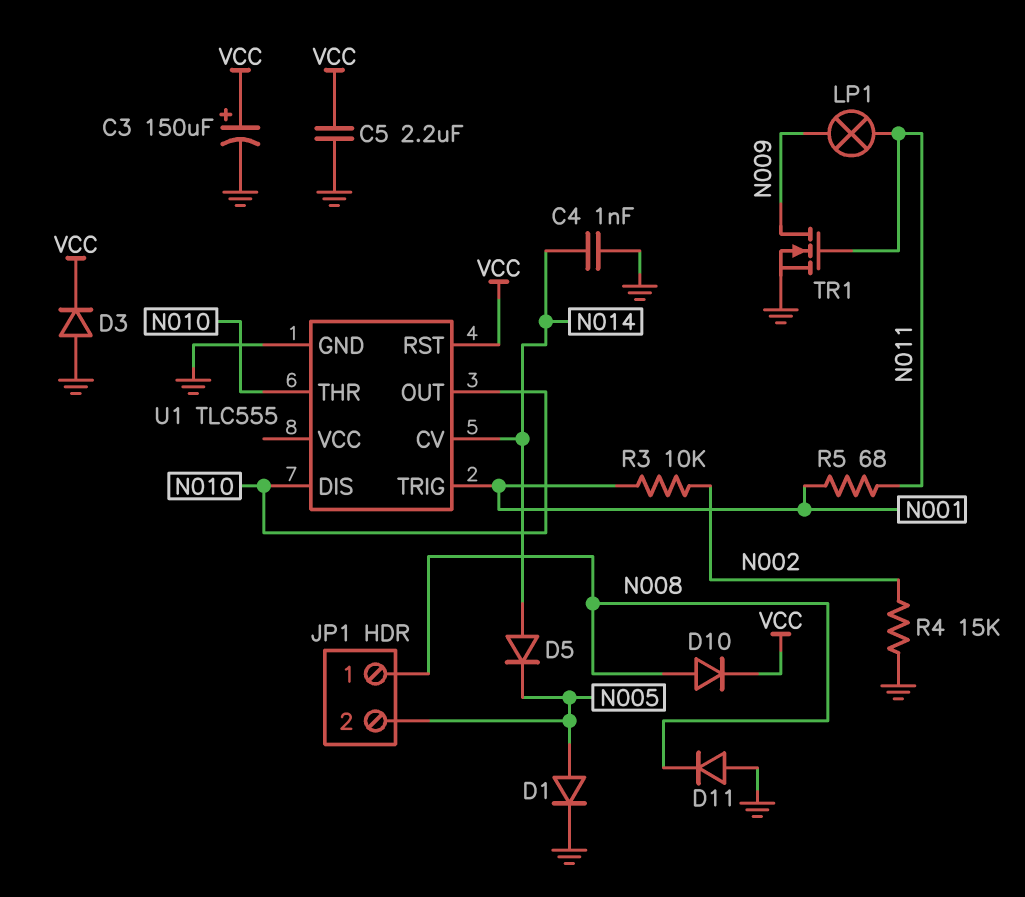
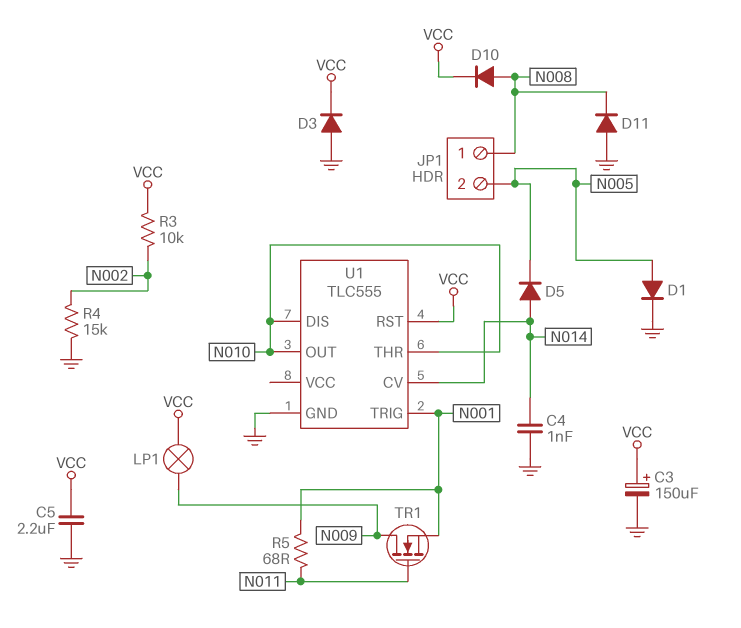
LP1: lamp (N009, N011) -> lamp (N009, VCC)
R3: 10k (N001, N002) -> 10k (N002, VCC)
TR1: NMOS (G N011, D N009, S GND) -> NMOS (G N011, D N009, S N001)

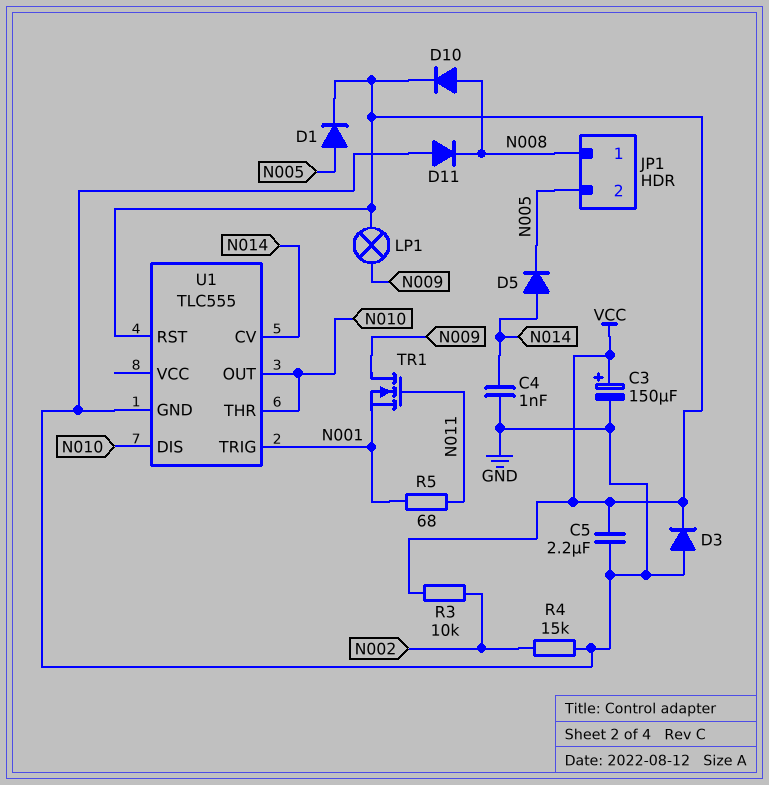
D1: diode (A N005, K GND) -> diode (A N005, K VCC)

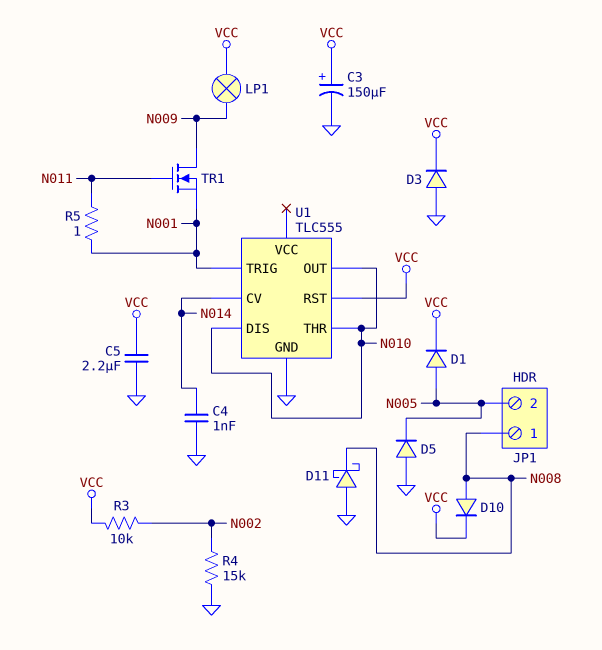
D5: diode (A N014, K N005) -> diode (A GND, K N005)
D11: diode (A GND, K N008) -> schottky (A GND, K N008)
R5: 68 (N001, N011) -> 1 (N001, N011)

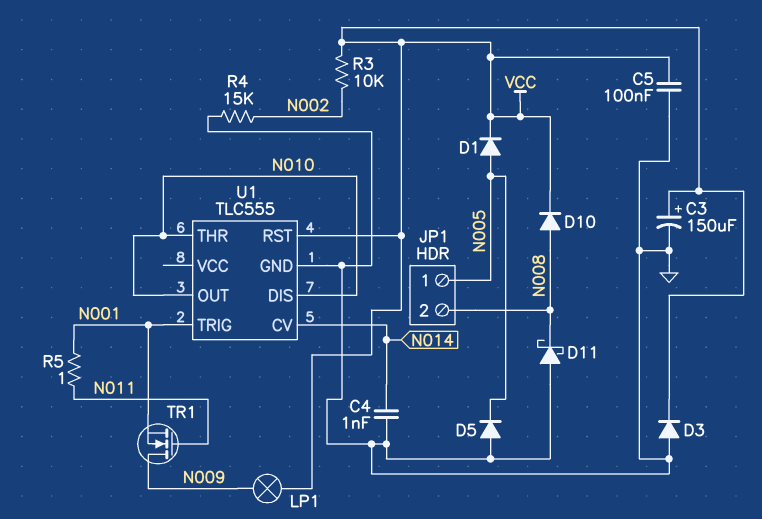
C5: 2.2uF (GND, VCC) -> 100nF (GND, VCC)
JP1 pin 1: N008 -> N005
JP1 pin 2: N005 -> N008

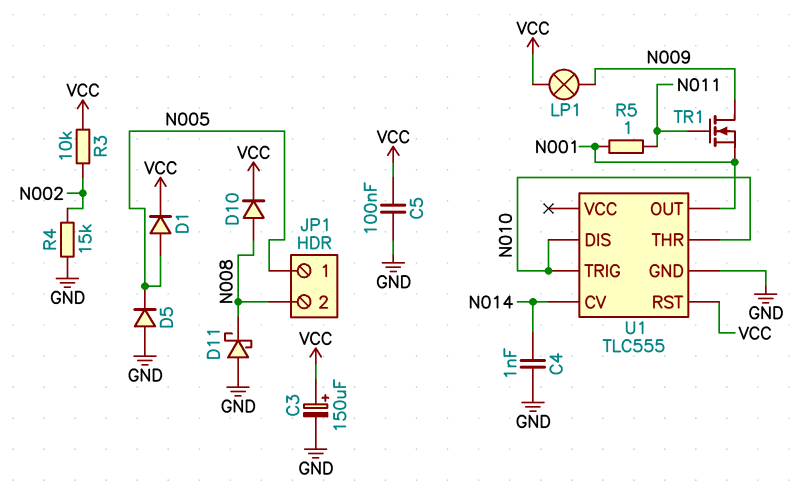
D3: diode (A GND, K VCC) -> none
U1 pin OUT: N010 -> N001
U1 pin TRIG: N001 -> N010

